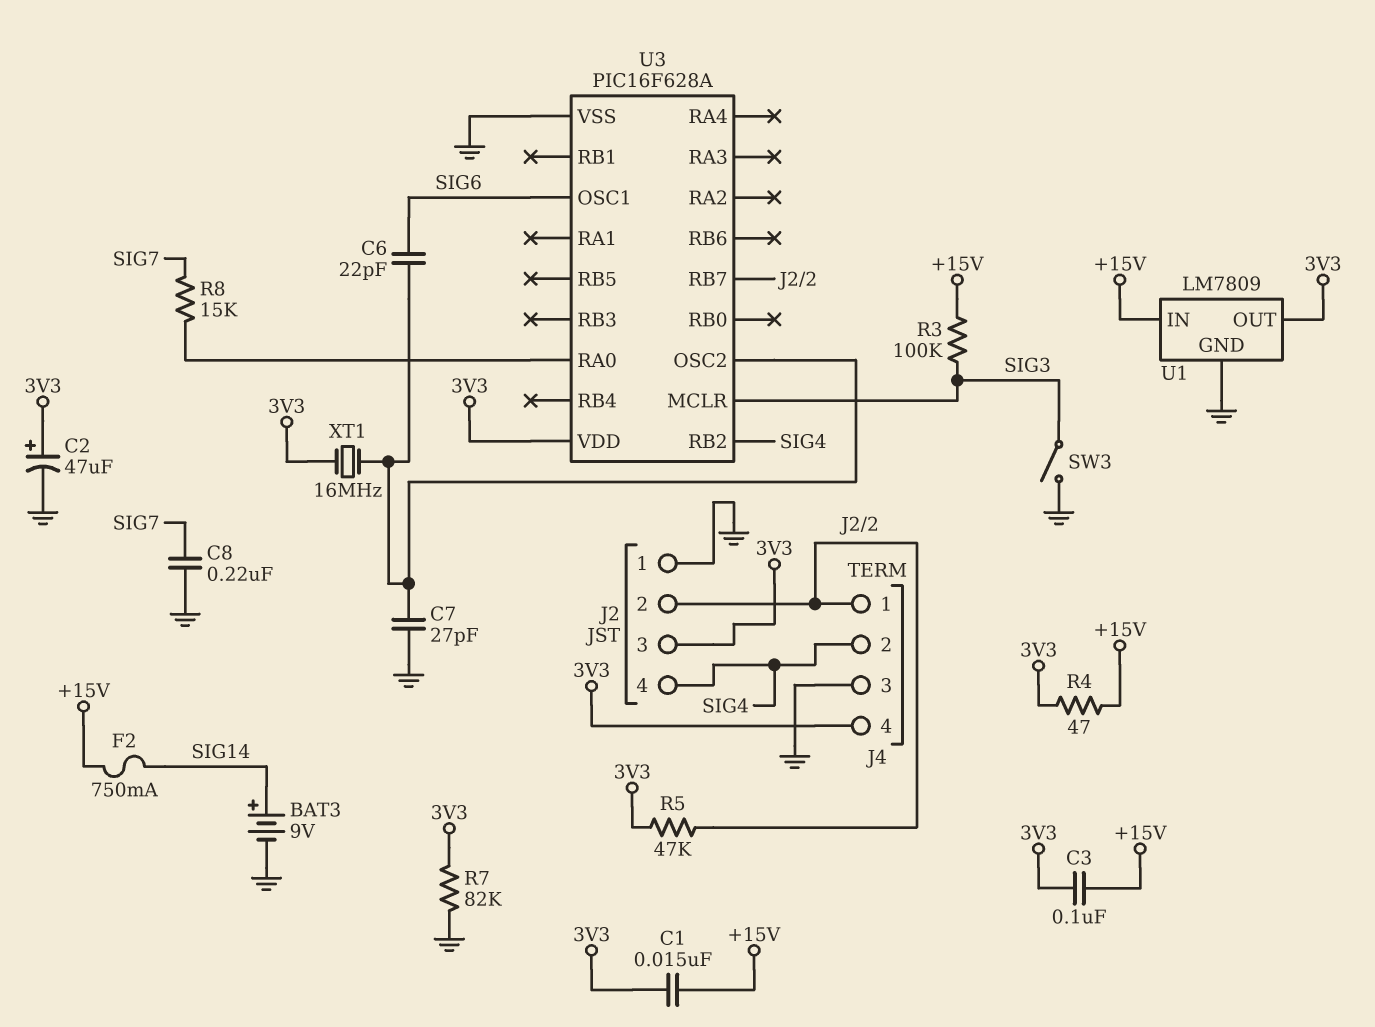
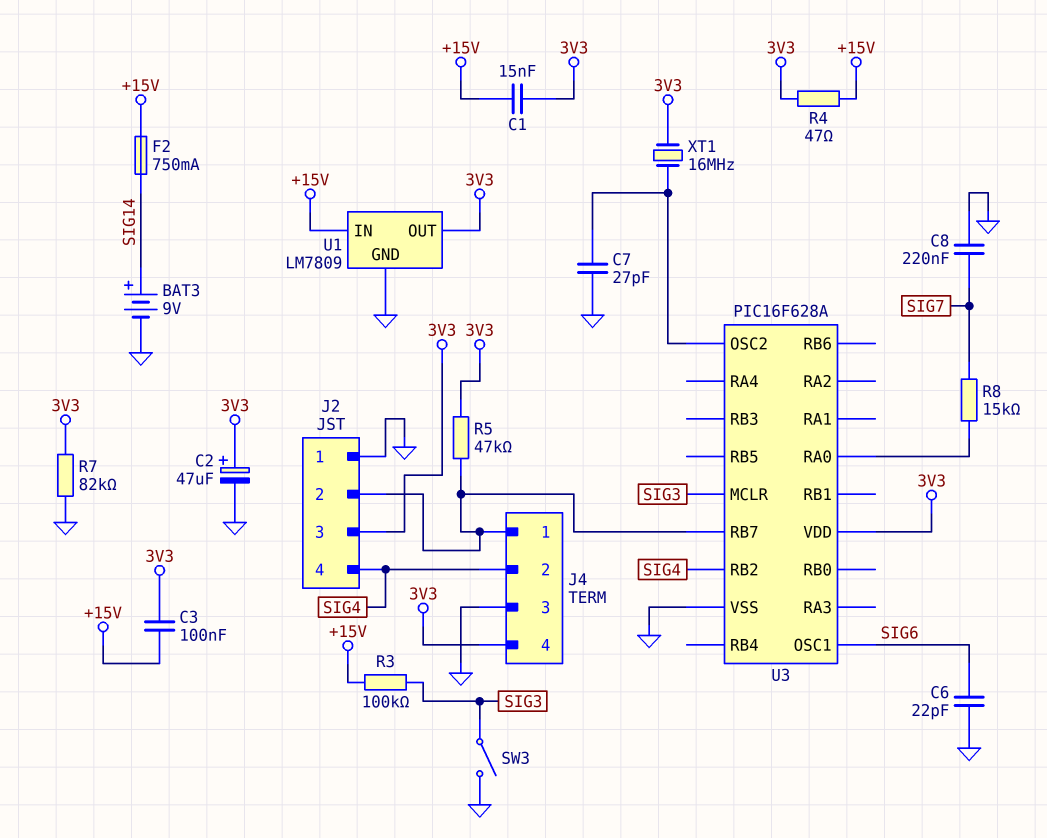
C6: 22pF (SIG6, U3/OSC2) -> 22pF (GND, SIG6)

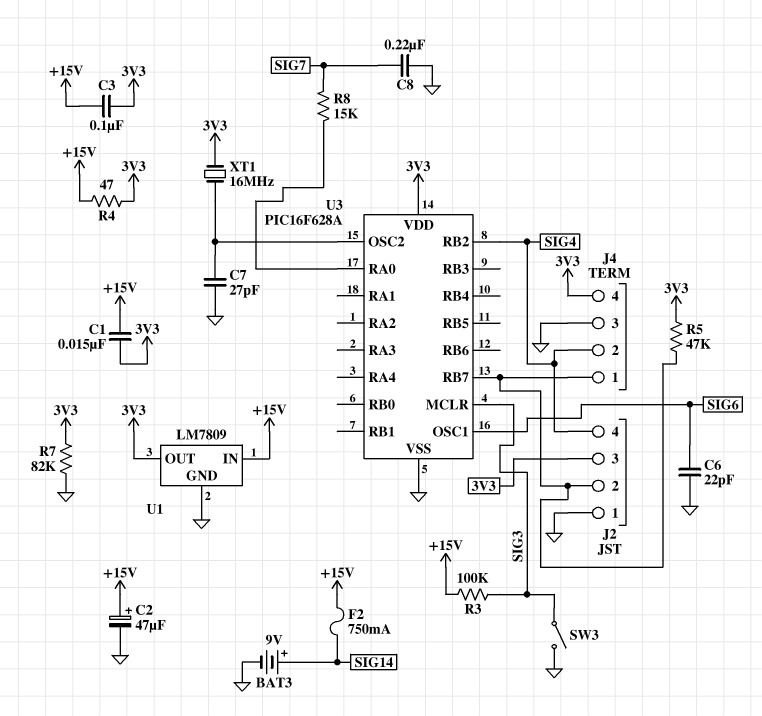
C2: 47uF (plus 3V3, minus GND) -> 47uF (plus +15V, minus GND)

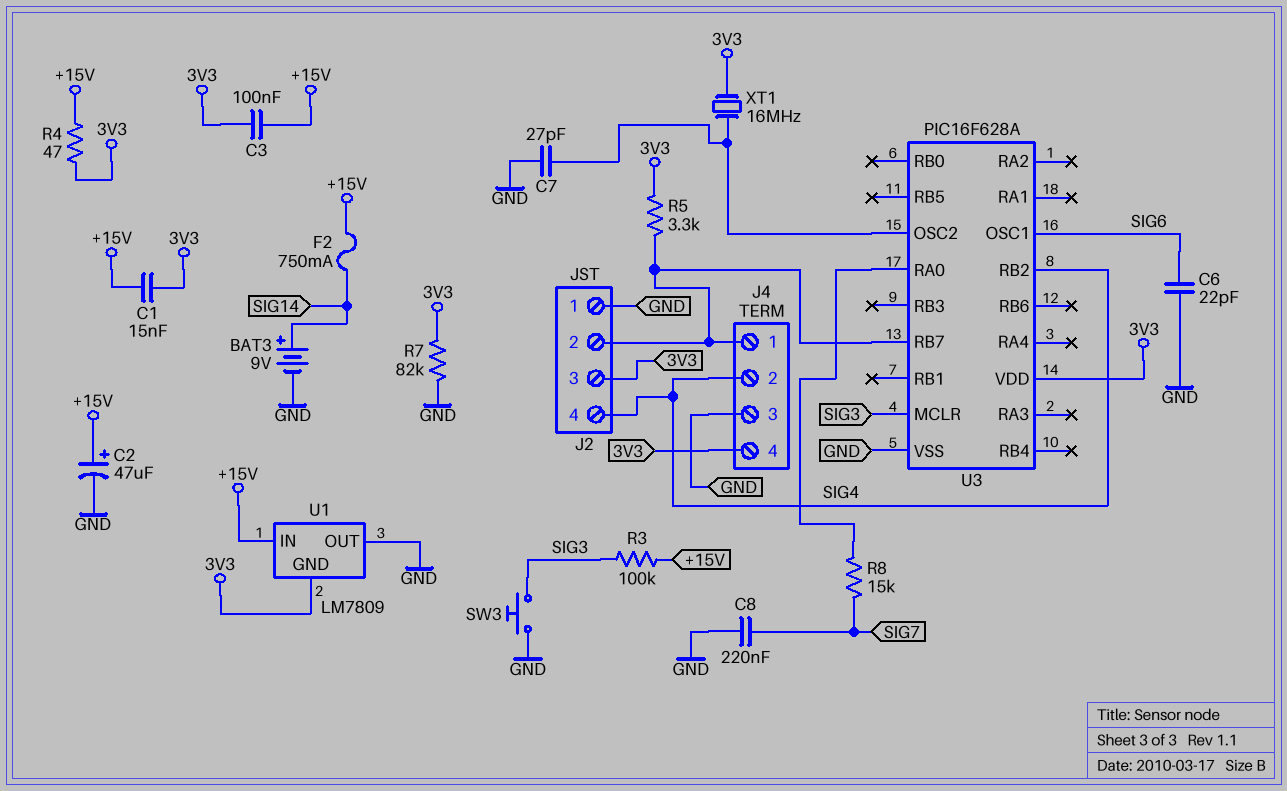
R5: 47k (3V3, J2/2) -> 3.3k (3V3, J2/2)
SW3: switch (GND, SIG3) -> button (GND, SIG3)
U1 pin GND: GND -> 3V3
U1 pin OUT: 3V3 -> GND

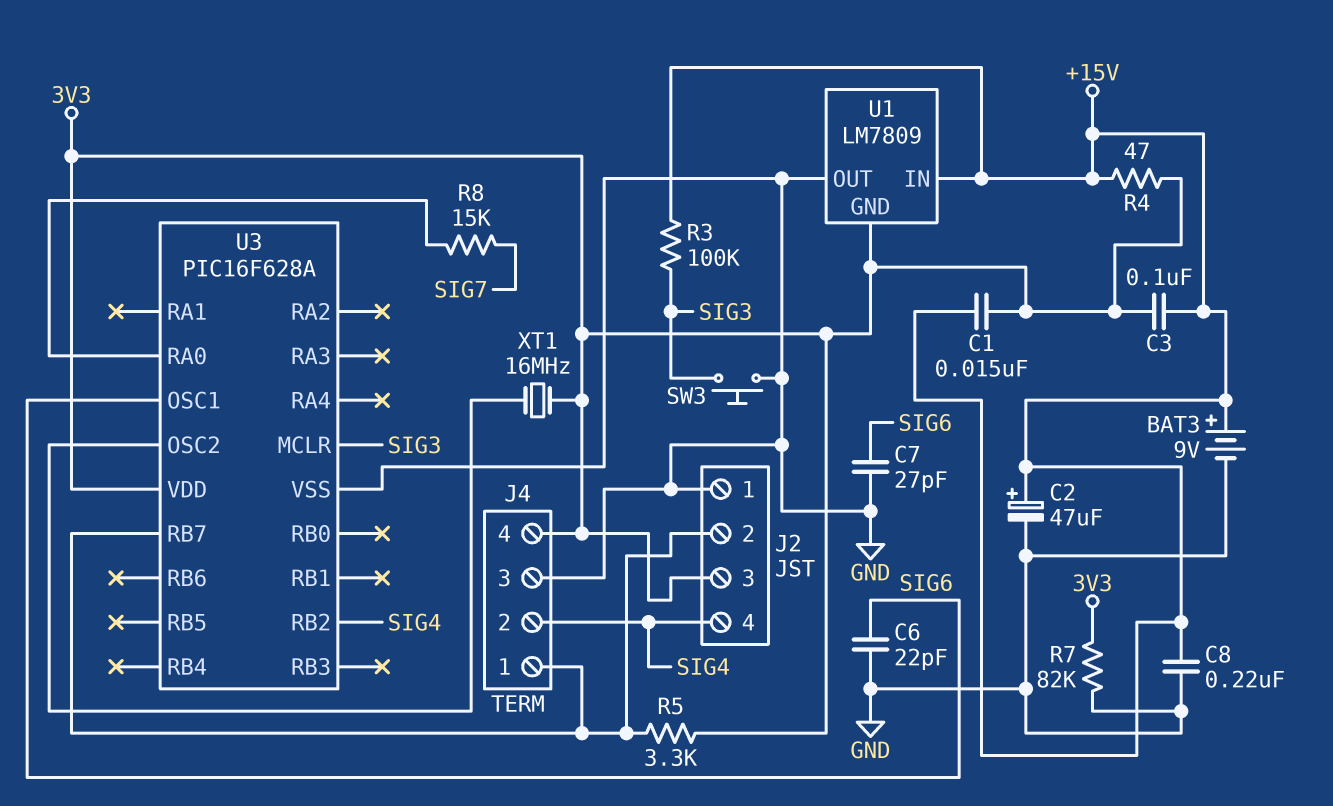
BAT3: 9V (plus SIG14, minus GND) -> 9V (plus +15V, minus GND)
C7: 27pF (GND, U3/OSC2) -> 27pF (GND, SIG6)
C8: 220nF (GND, SIG7) -> 220nF (+15V, GND)
F2: 750mA (+15V, SIG14) -> none

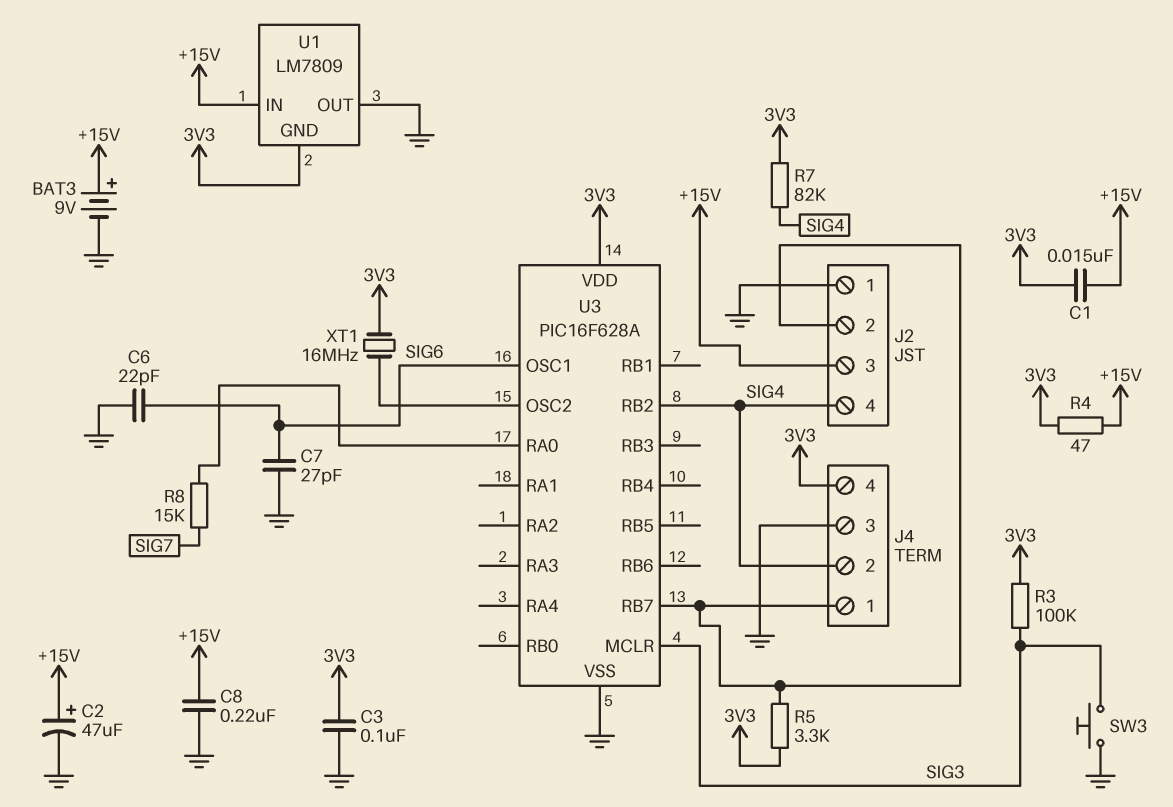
C3: 100nF (+15V, 3V3) -> 100nF (3V3, GND)
J2 pin 3: 3V3 -> +15V
R3: 100k (+15V, SIG3) -> 100k (3V3, SIG3)
R7: 82k (3V3, GND) -> 82k (3V3, SIG4)

